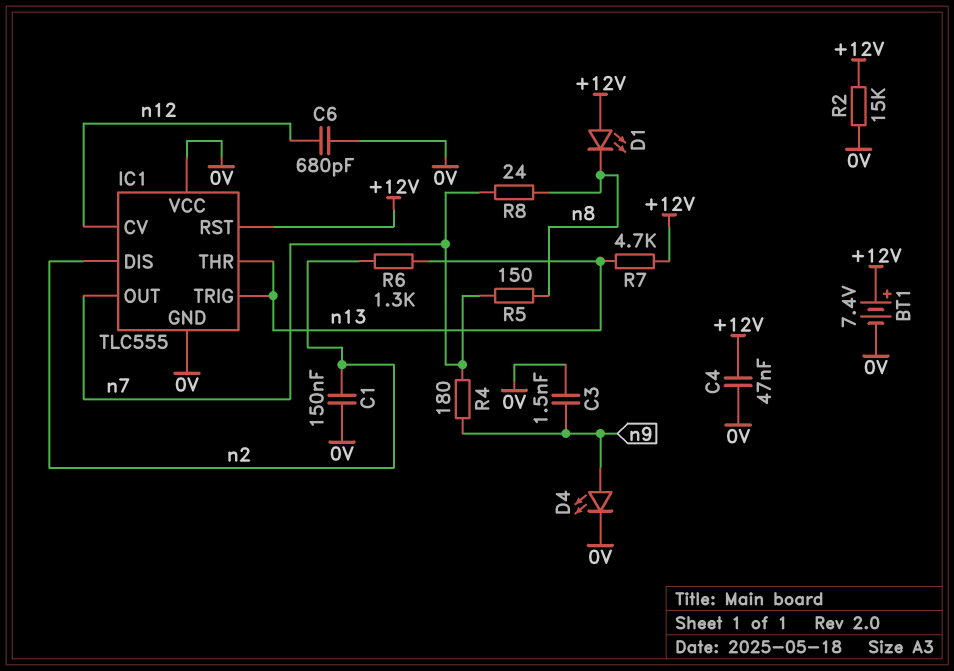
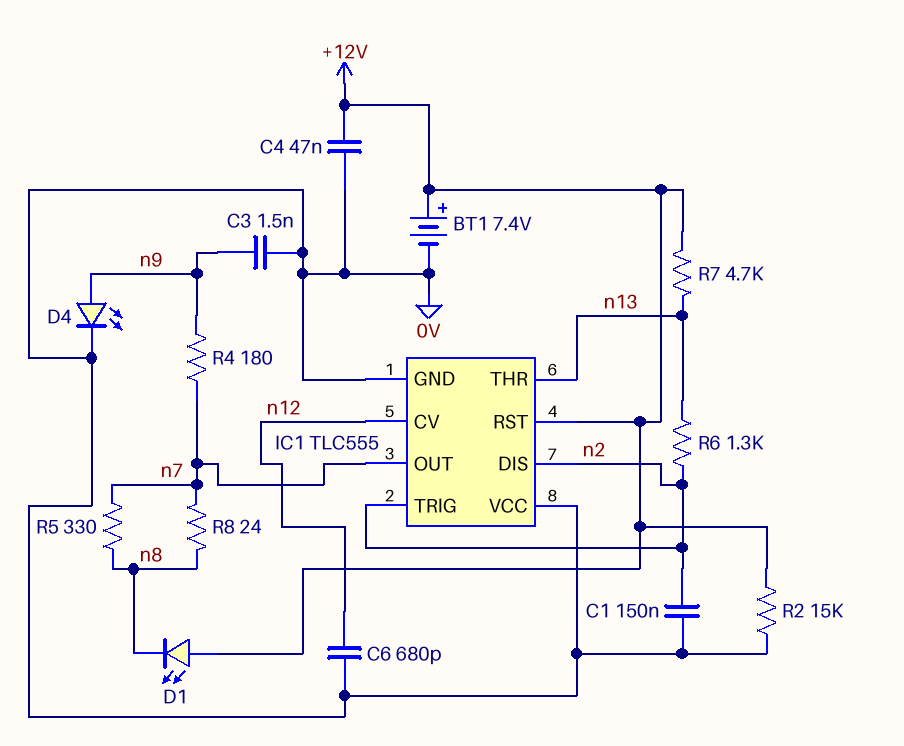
IC1 pin TRIG: n13 -> n2
R5: 150 (n7, n8) -> 330 (n7, n8)

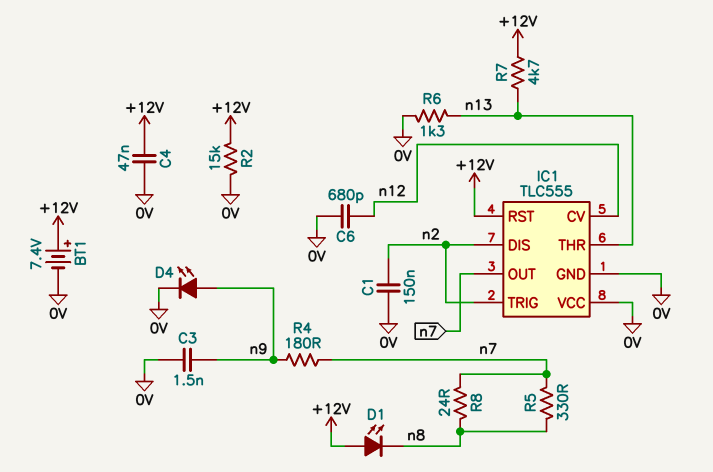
R6: 1.3k (n2, n13) -> 1.3k (0V, n13)

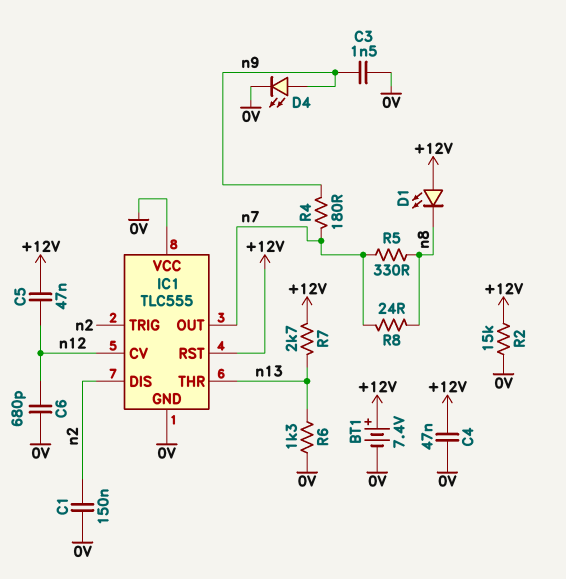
C5: none -> 47nF (+12V, n12)
R7: 4.7k (+12V, n13) -> 2.7k (+12V, n13)

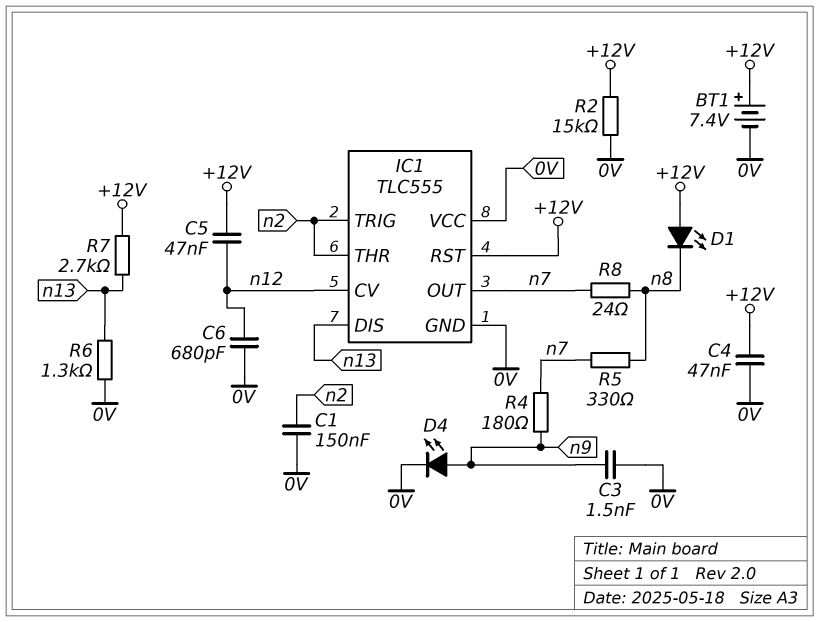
IC1 pin DIS: n2 -> n13
IC1 pin THR: n13 -> n2

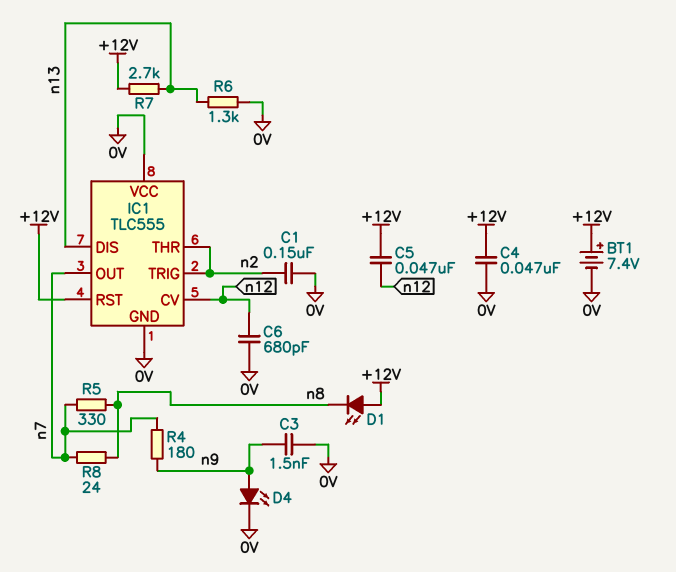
R2: 15k (+12V, 0V) -> none

